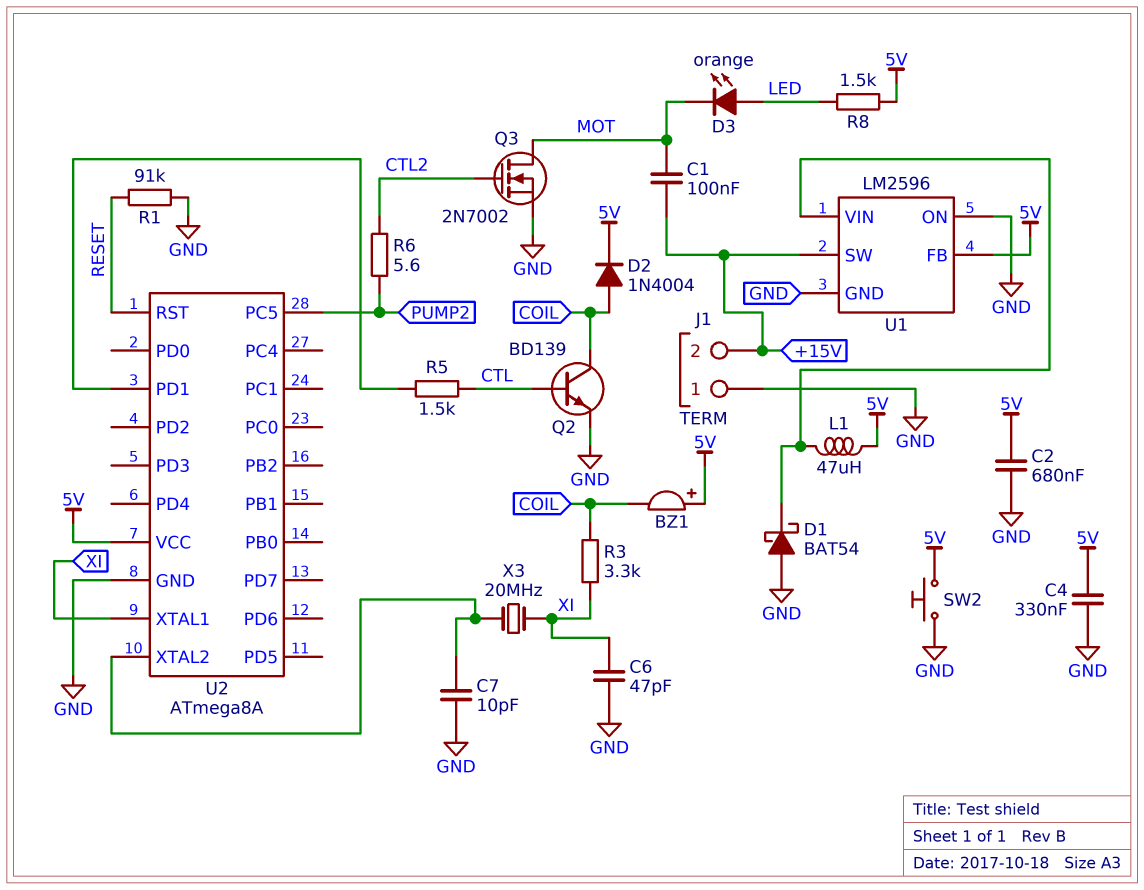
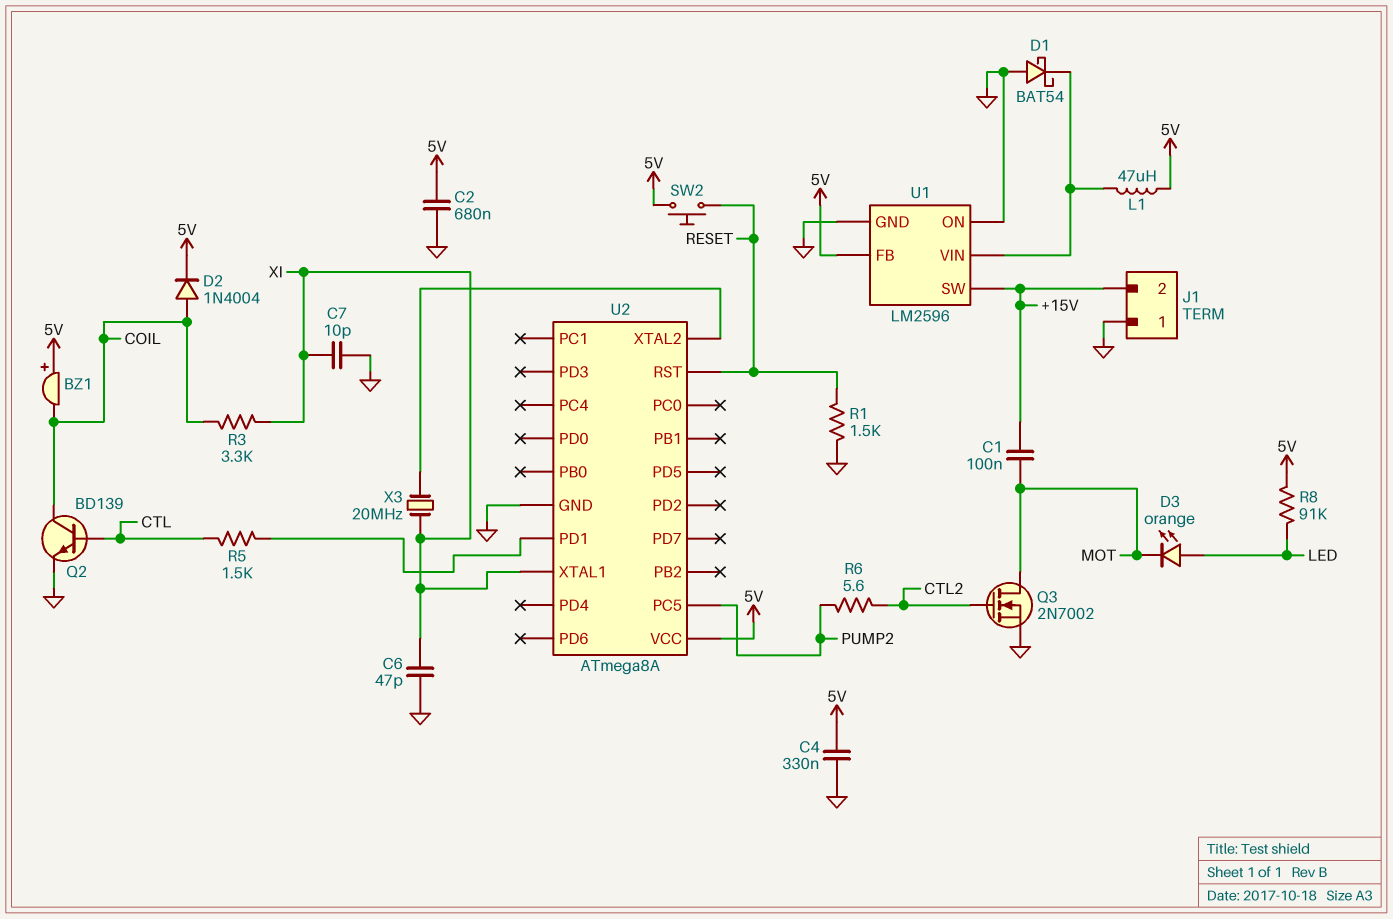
C7: 10pF (GND, U2/XTAL2) -> 10pF (GND, XI)
R1: 91k (GND, RESET) -> 1.5k (GND, RESET)
R8: 1.5k (5V, LED) -> 91k (5V, LED)
SW2: button (5V, GND) -> button (5V, RESET)

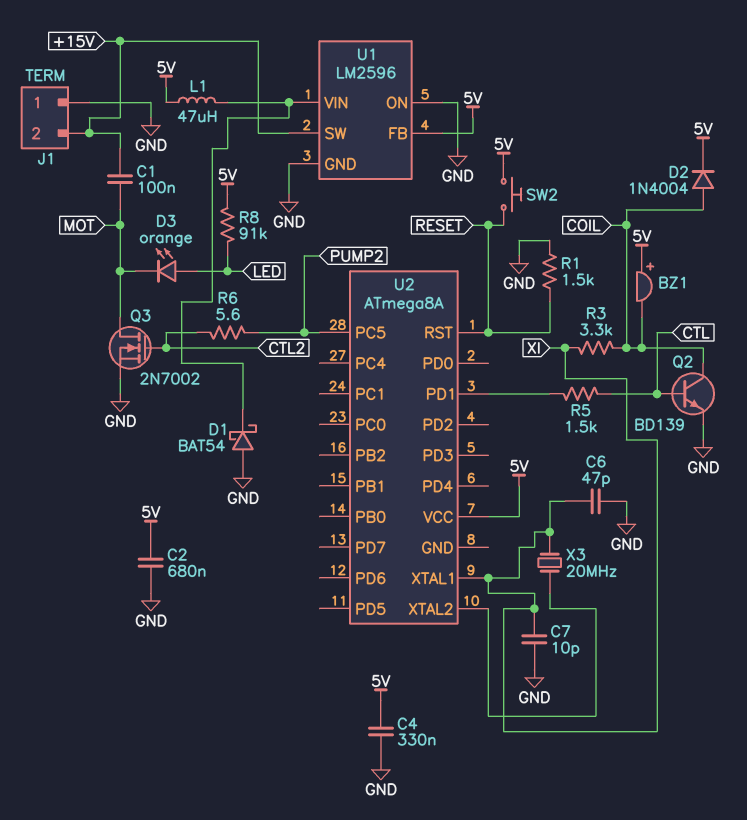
U2 pin GND: GND -> none

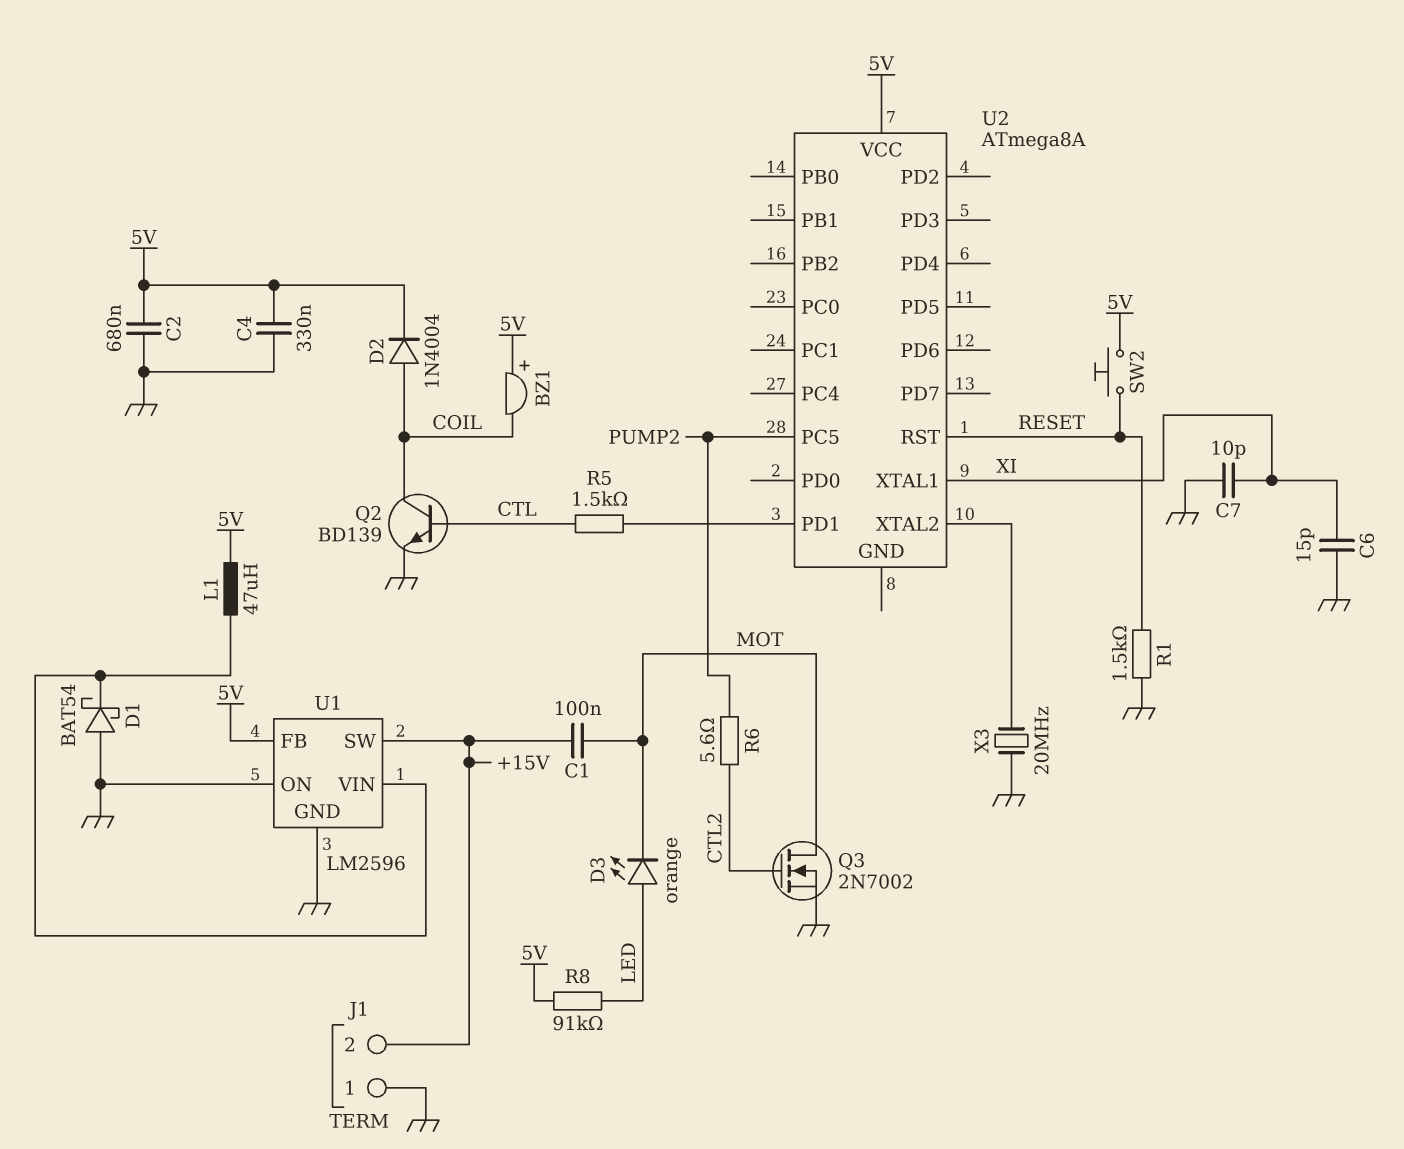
C6: 47pF (GND, XI) -> 15pF (GND, XI)
R3: 3.3k (COIL, XI) -> none
X3: 20MHz (U2/XTAL2, XI) -> 20MHz (GND, U2/XTAL2)

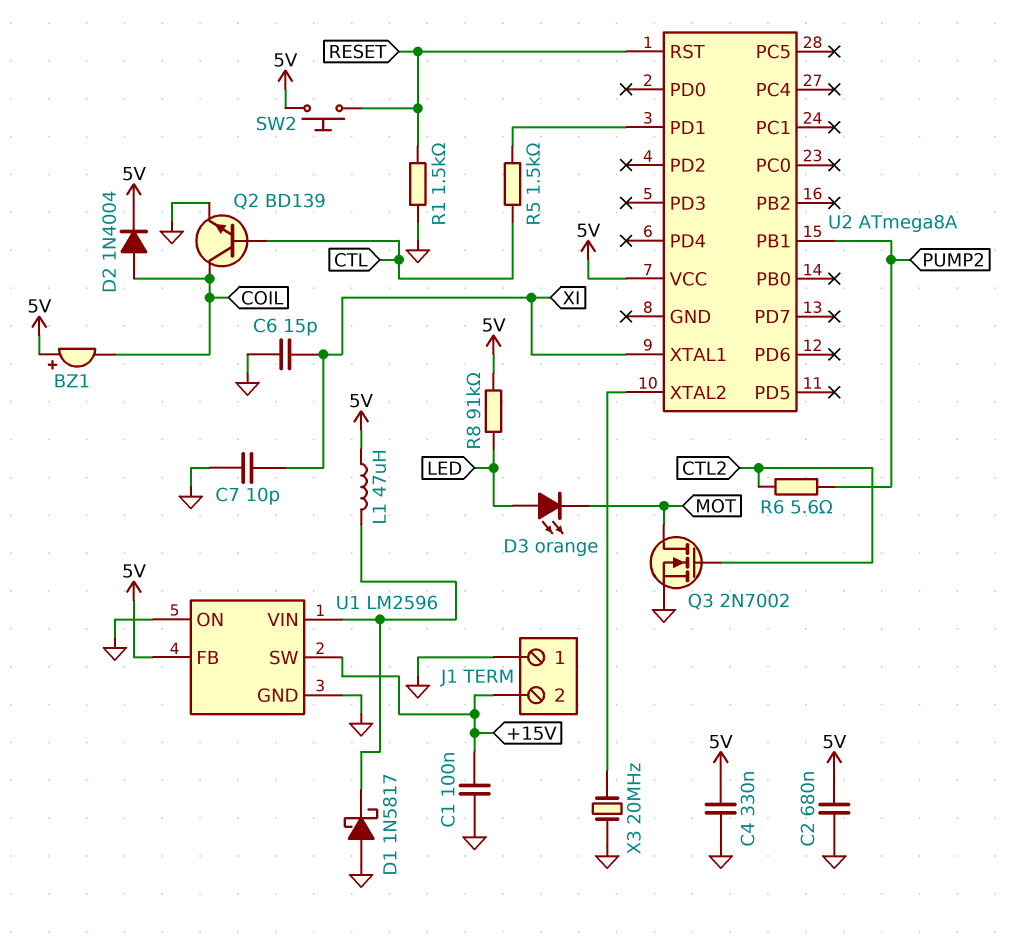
C1: 100nF (+15V, MOT) -> 100nF (+15V, GND)
D1: schottky BAT54 (A GND, K U1/VIN) -> schottky 1N5817 (A GND, K U1/VIN)
U2 pin PB1: none -> PUMP2
U2 pin PC5: PUMP2 -> none

